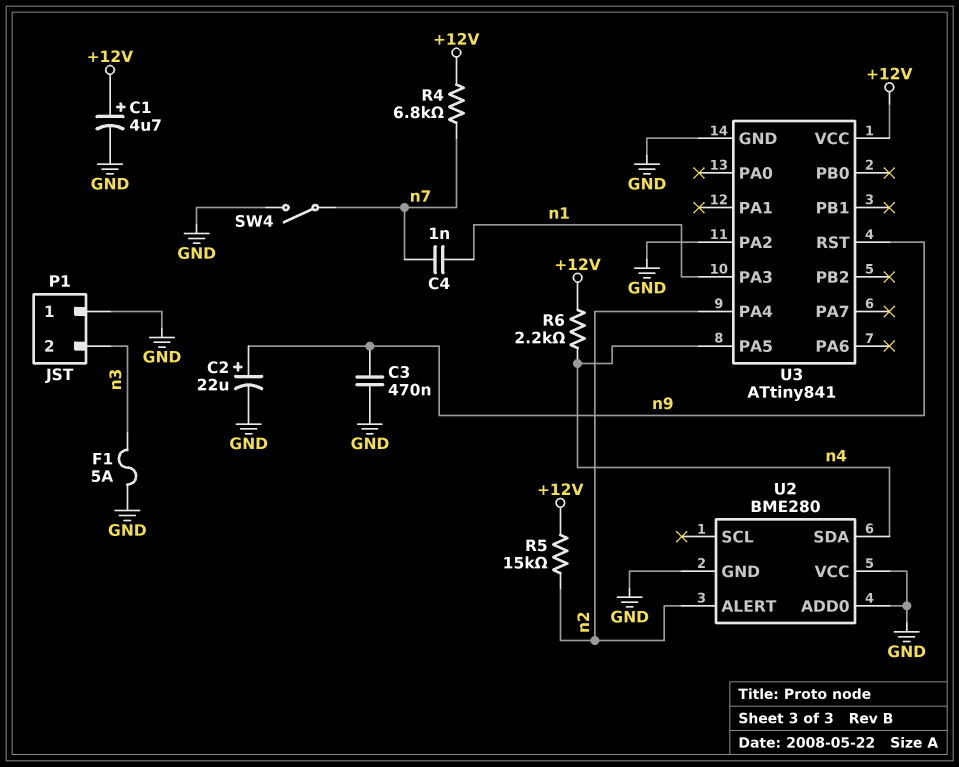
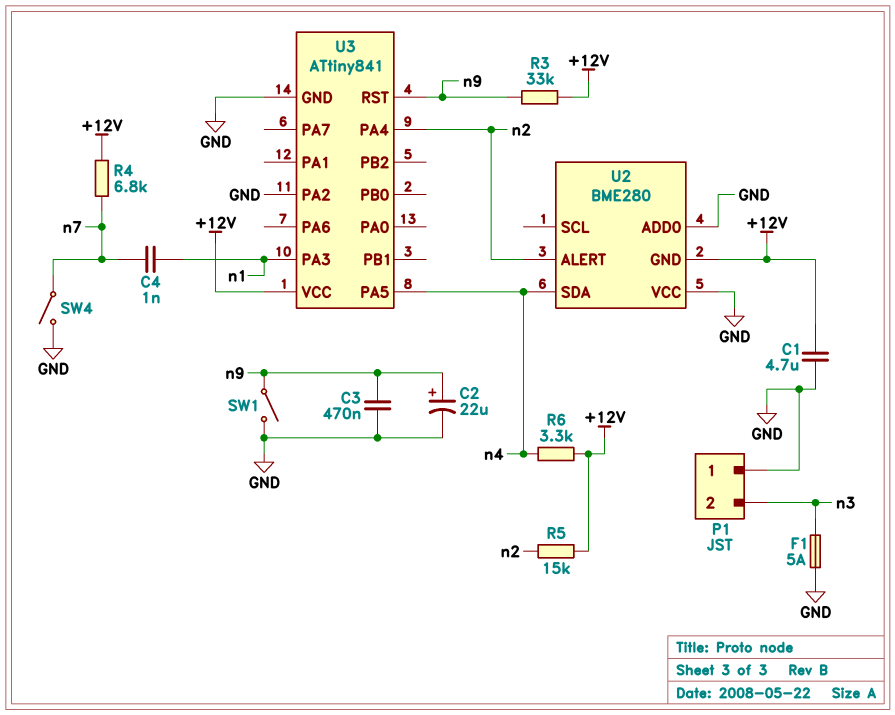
C1: 4.7uF (plus +12V, minus GND) -> 4.7uF (+12V, GND)
R3: none -> 33k (+12V, n9)
R6: 2.2k (+12V, n4) -> 3.3k (+12V, n4)
SW1: none -> switch (GND, n9)
U2 pin GND: GND -> +12V

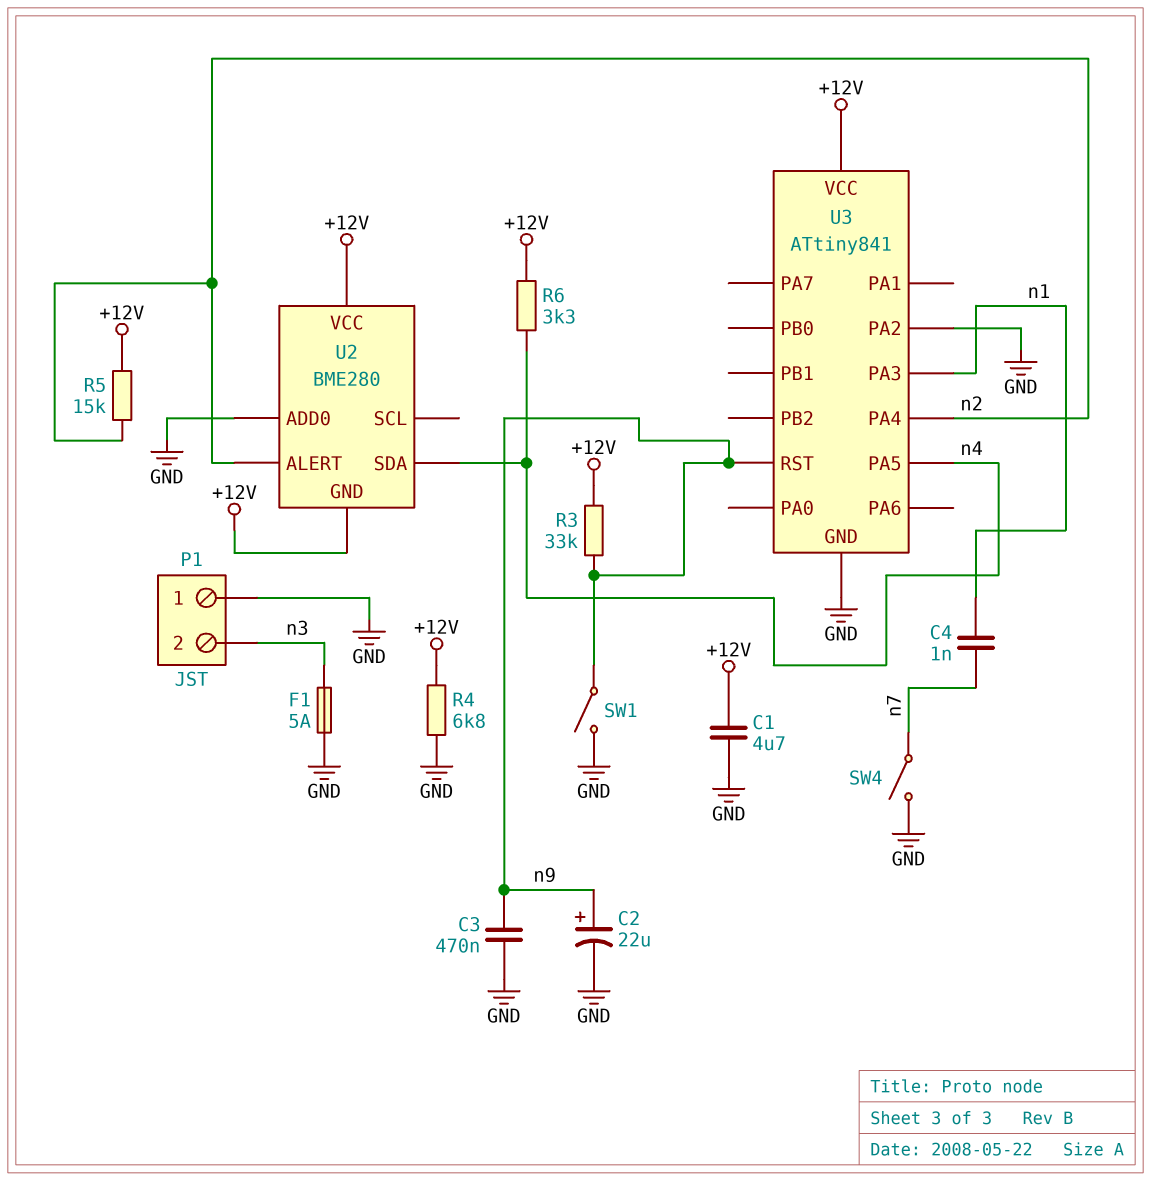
R4: 6.8k (+12V, n7) -> 6.8k (+12V, GND)
U2 pin VCC: GND -> +12V

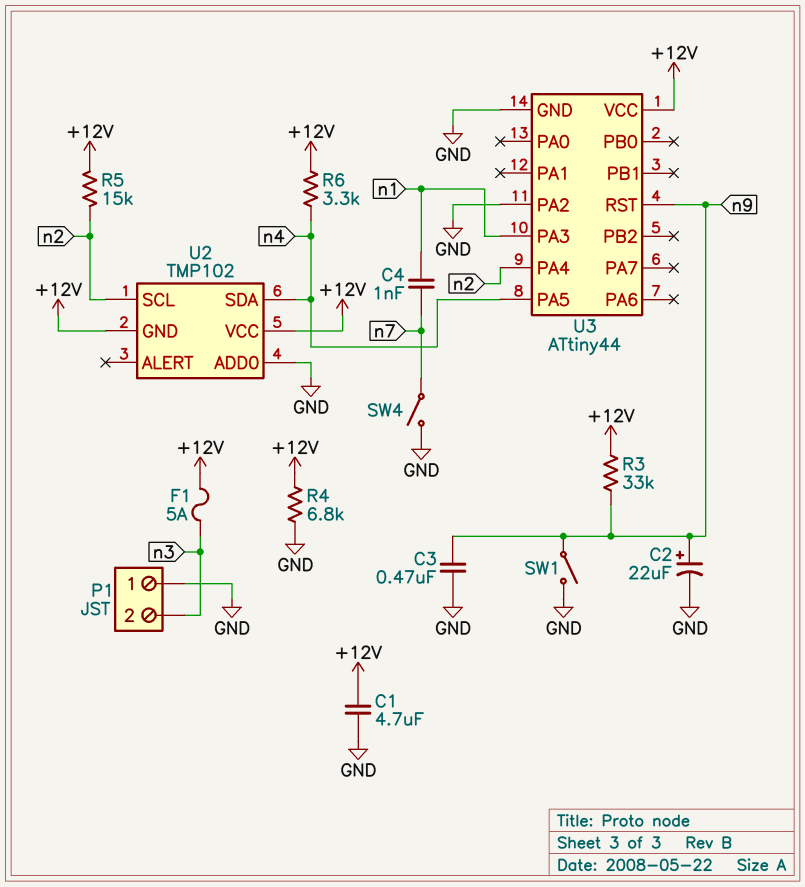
F1: 5A (GND, n3) -> 5A (+12V, n3)
U2: BME280 -> TMP102
U2 pin ALERT: n2 -> none
U2 pin SCL: none -> n2
U3: ATtiny841 -> ATtiny44

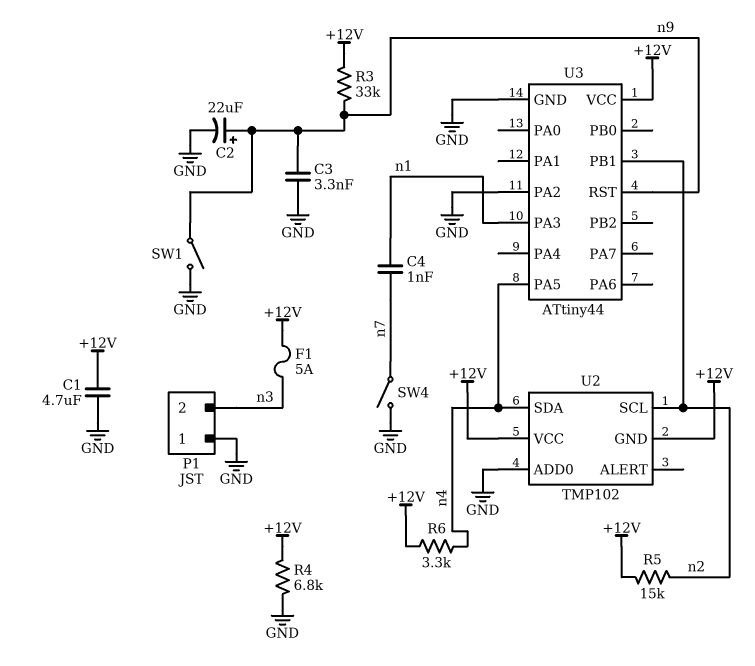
C3: 470nF (GND, n9) -> 3.3nF (GND, n9)
U3 pin PA4: n2 -> none
U3 pin PB1: none -> n2

